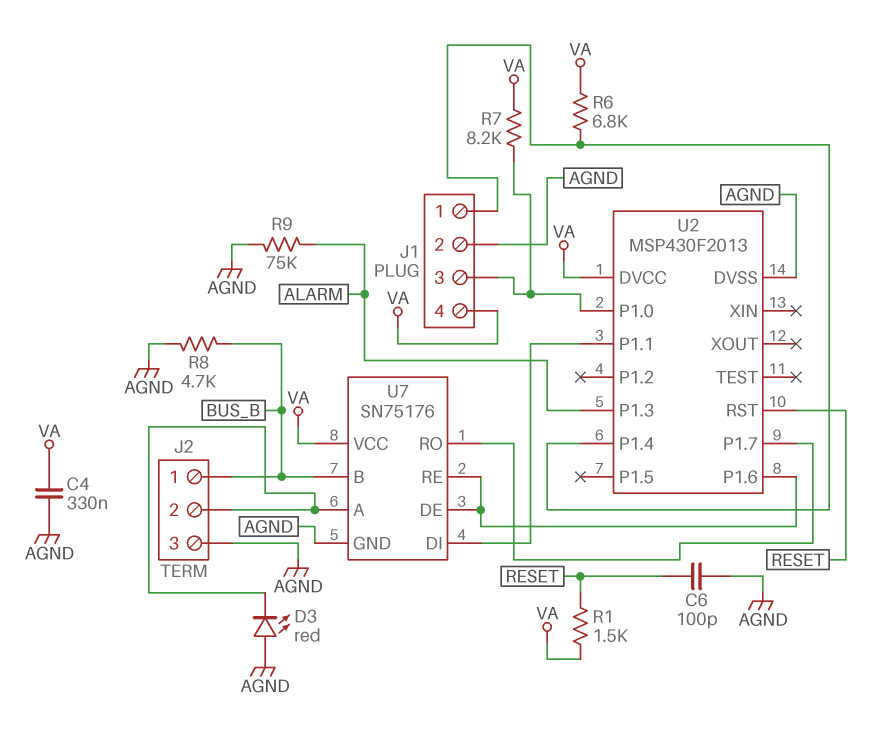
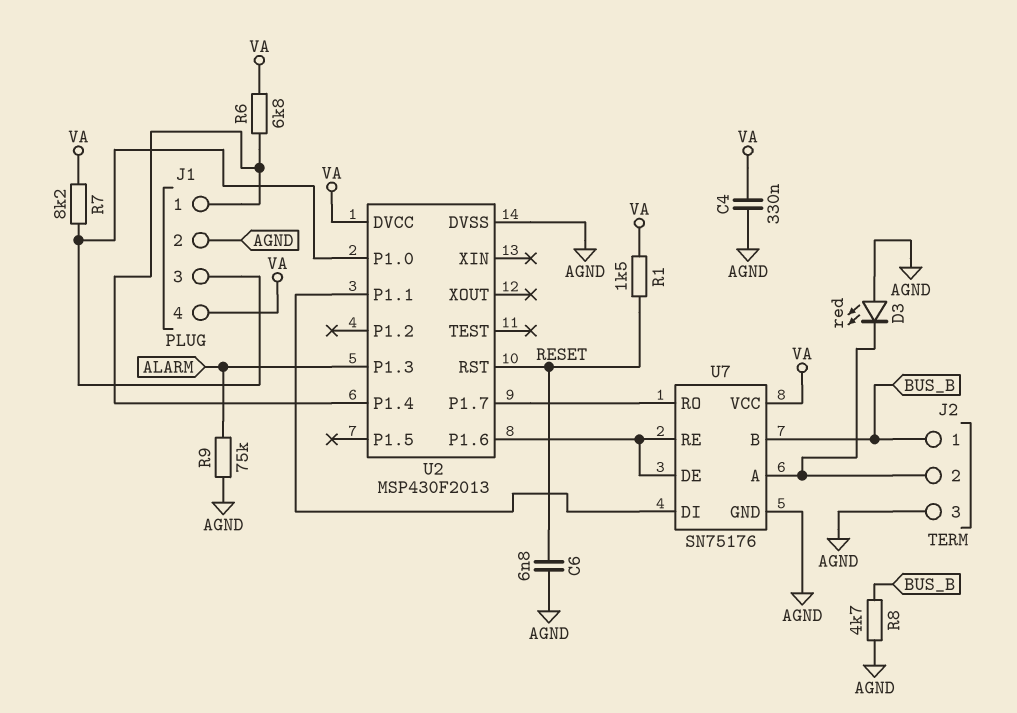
C6: 100pF (AGND, RESET) -> 6.8nF (AGND, RESET)

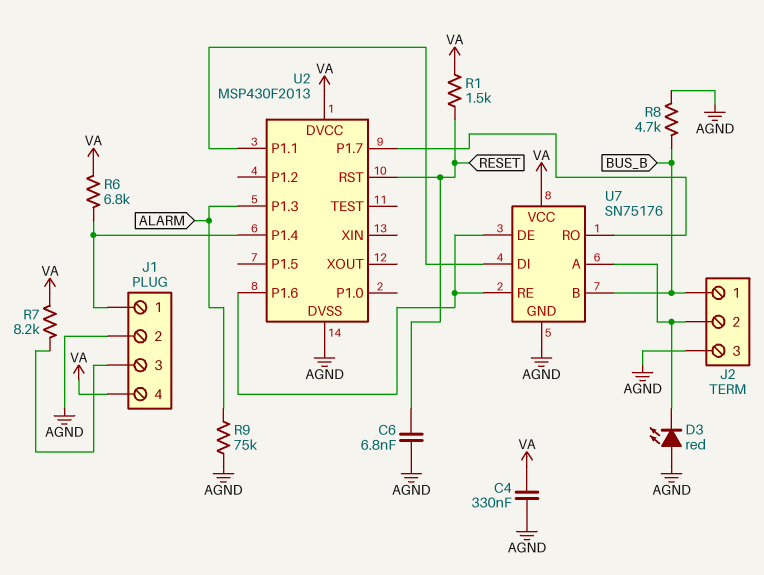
U2 pin P1.0: J1/3 -> none

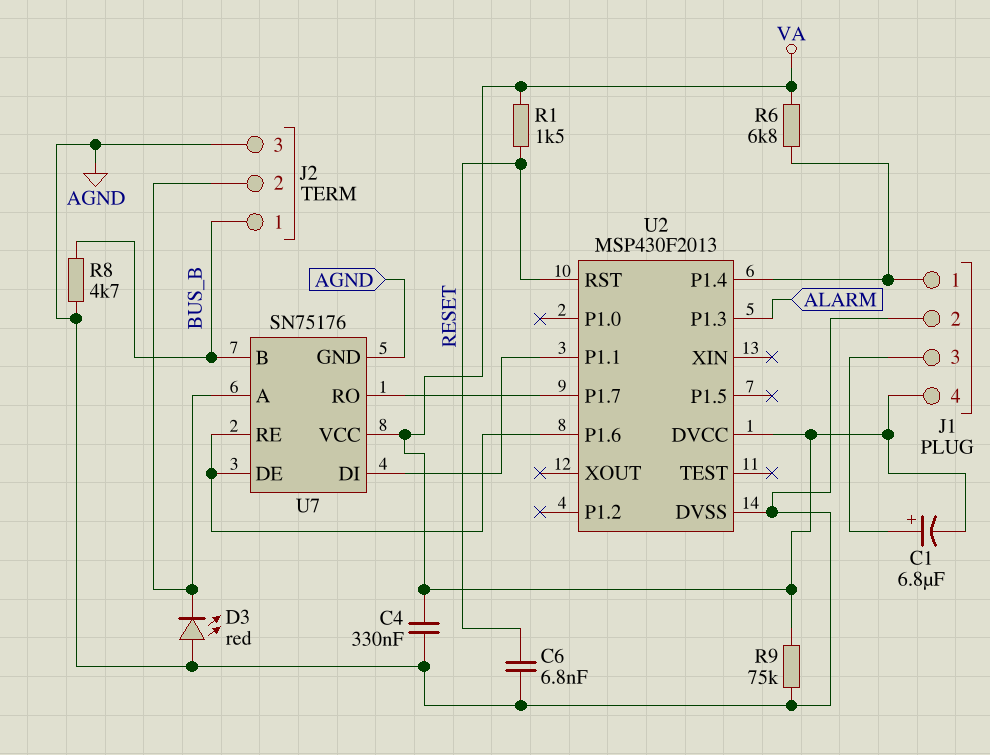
C1: none -> 6.8uF (plus J1/3, minus VA)
R7: 8.2k (J1/3, VA) -> none
R9: 75k (AGND, ALARM) -> 75k (AGND, VA)

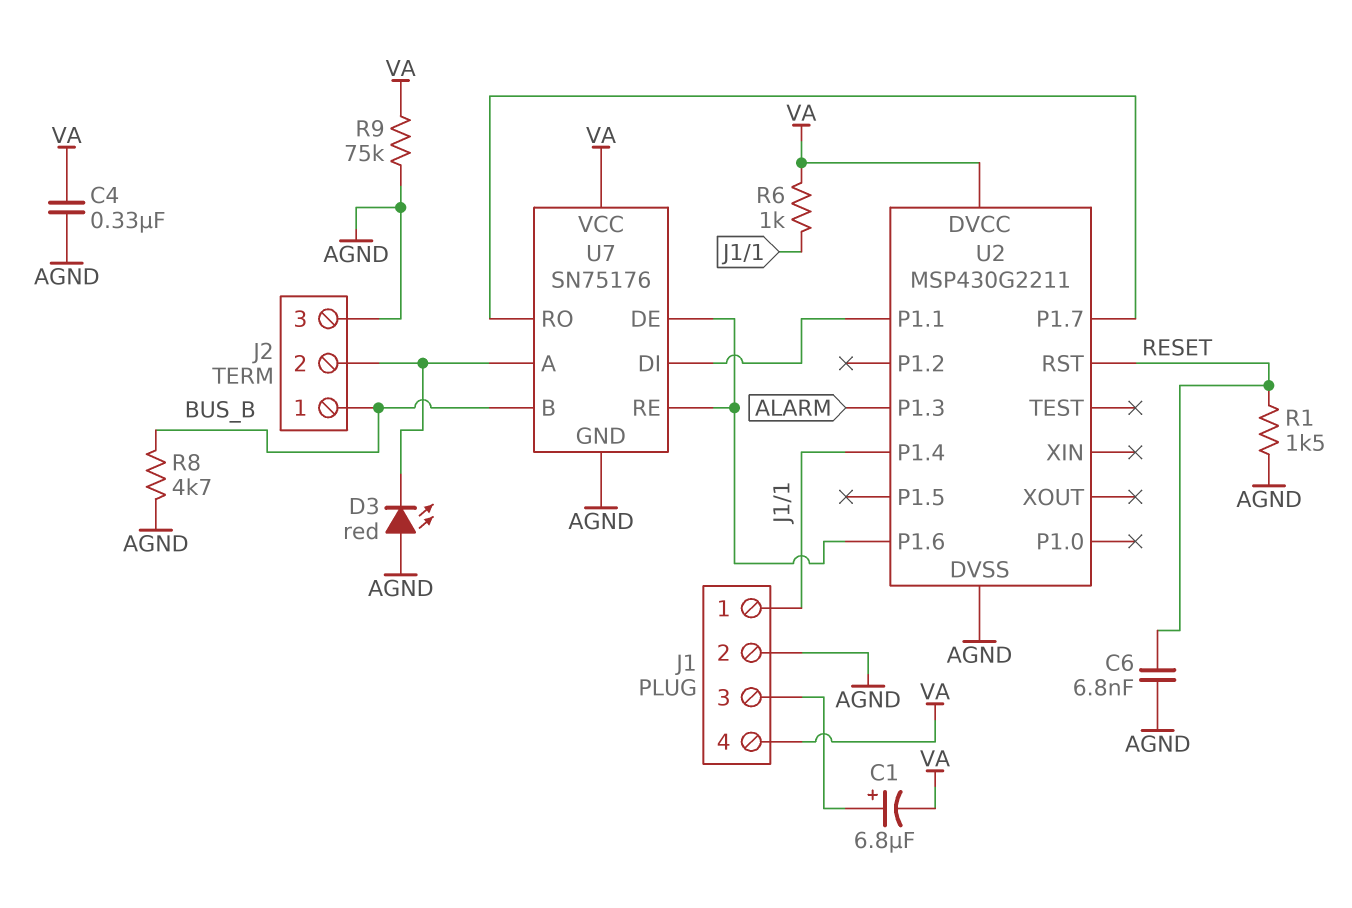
R1: 1.5k (RESET, VA) -> 1.5k (AGND, RESET)
R6: 6.8k (J1/1, VA) -> 1k (J1/1, VA)
U2: MSP430F2013 -> MSP430G2211

